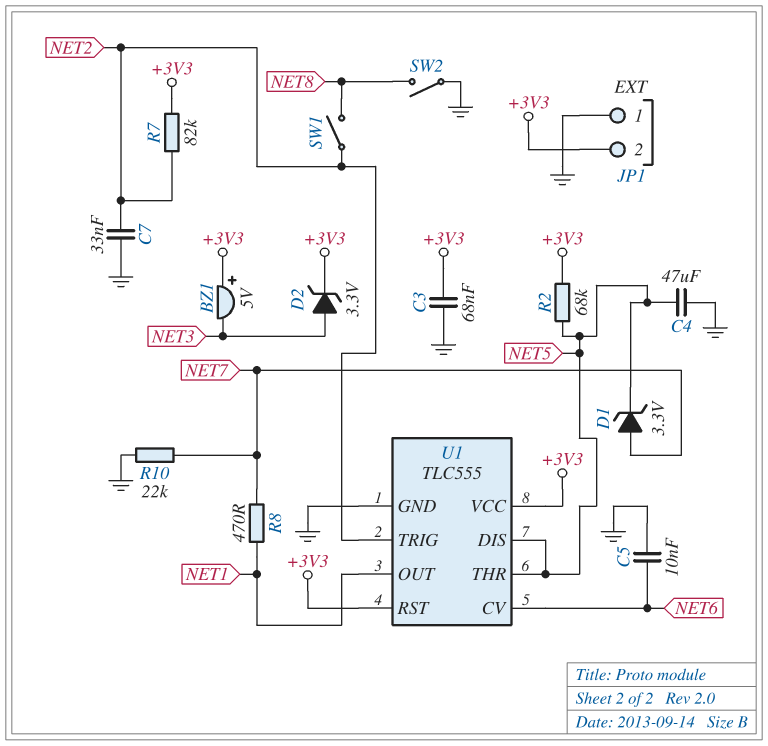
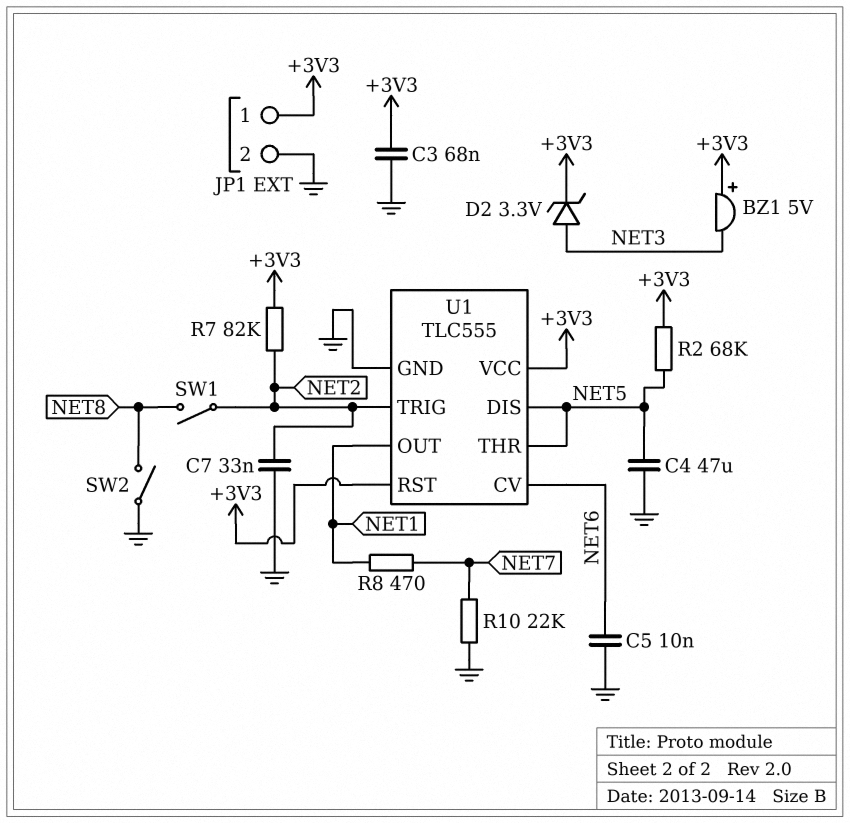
D1: zener 3.3V (A NET7, K NET5) -> none
JP1 pin 1: GND -> +3V3
JP1 pin 2: +3V3 -> GND

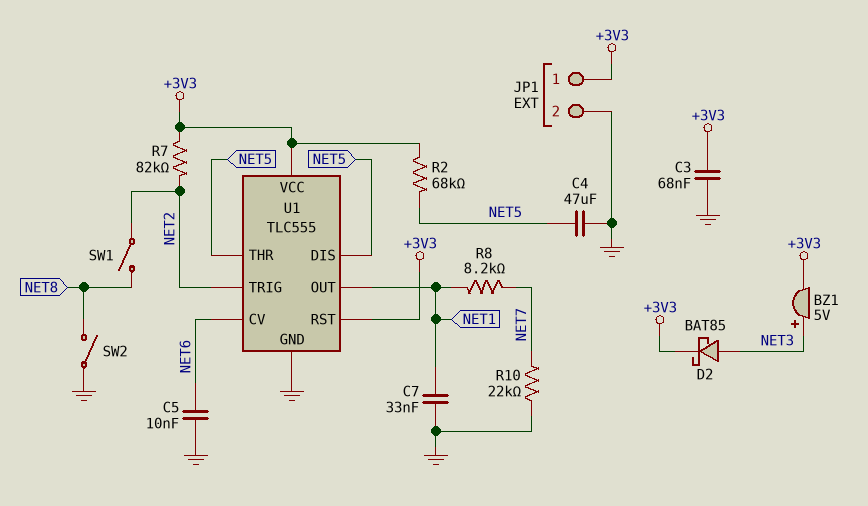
BZ1: buzzer 5V (plus +3V3, minus NET3) -> buzzer 5V (plus NET3, minus +3V3)
C7: 33nF (GND, NET2) -> 33nF (GND, NET1)
D2: zener 3.3V (A NET3, K +3V3) -> schottky BAT85 (A NET3, K +3V3)
R8: 470 (NET1, NET7) -> 8.2k (NET1, NET7)

